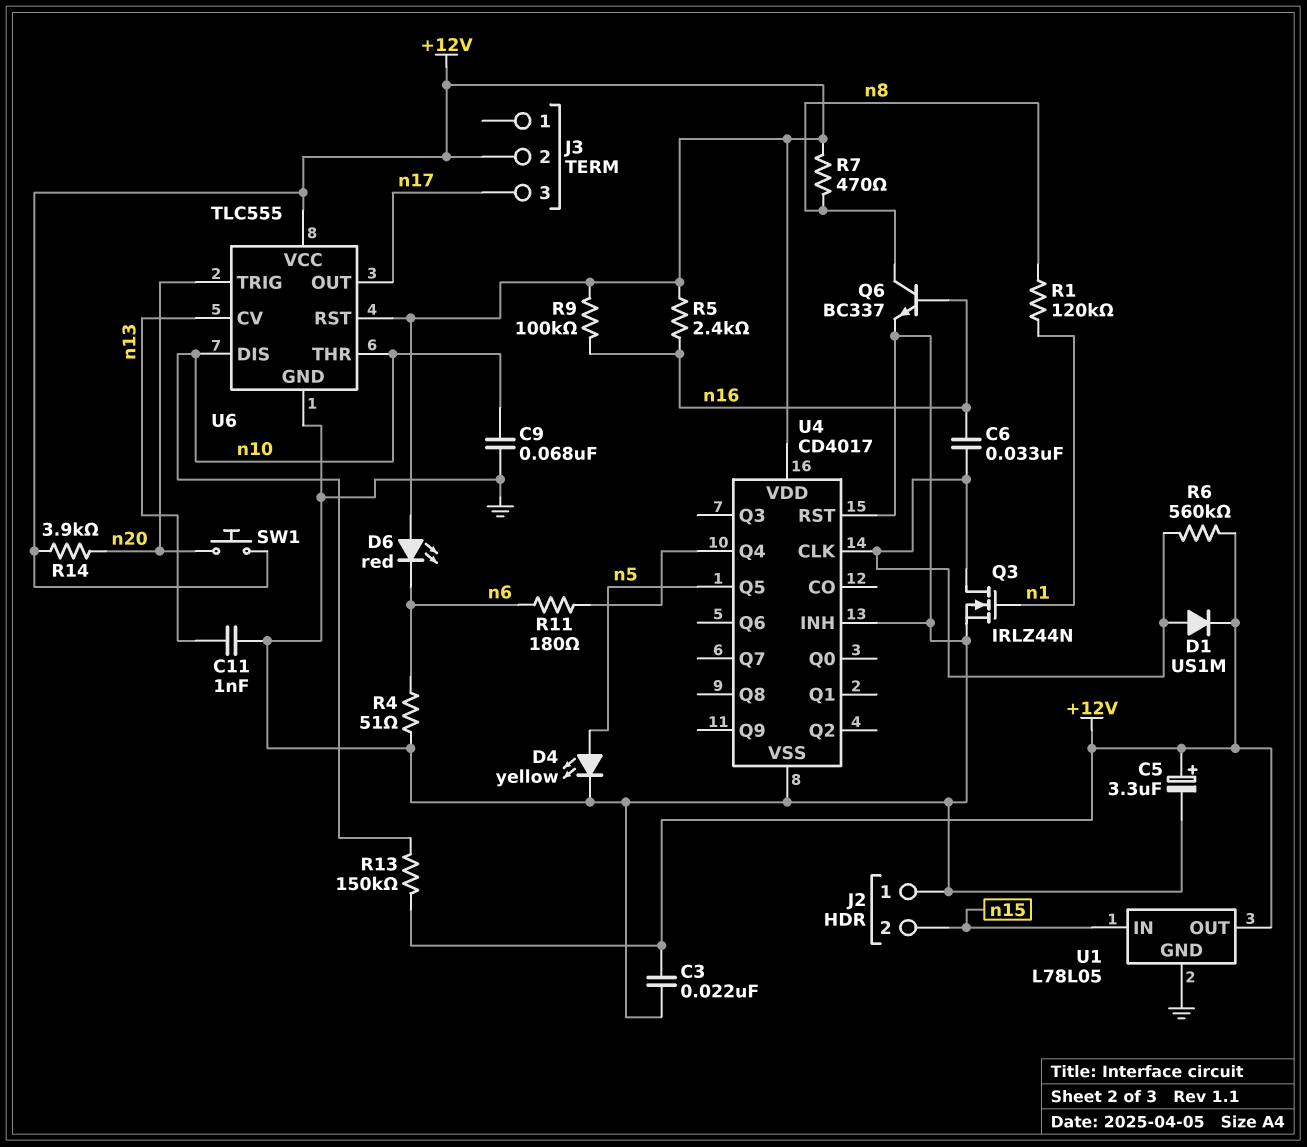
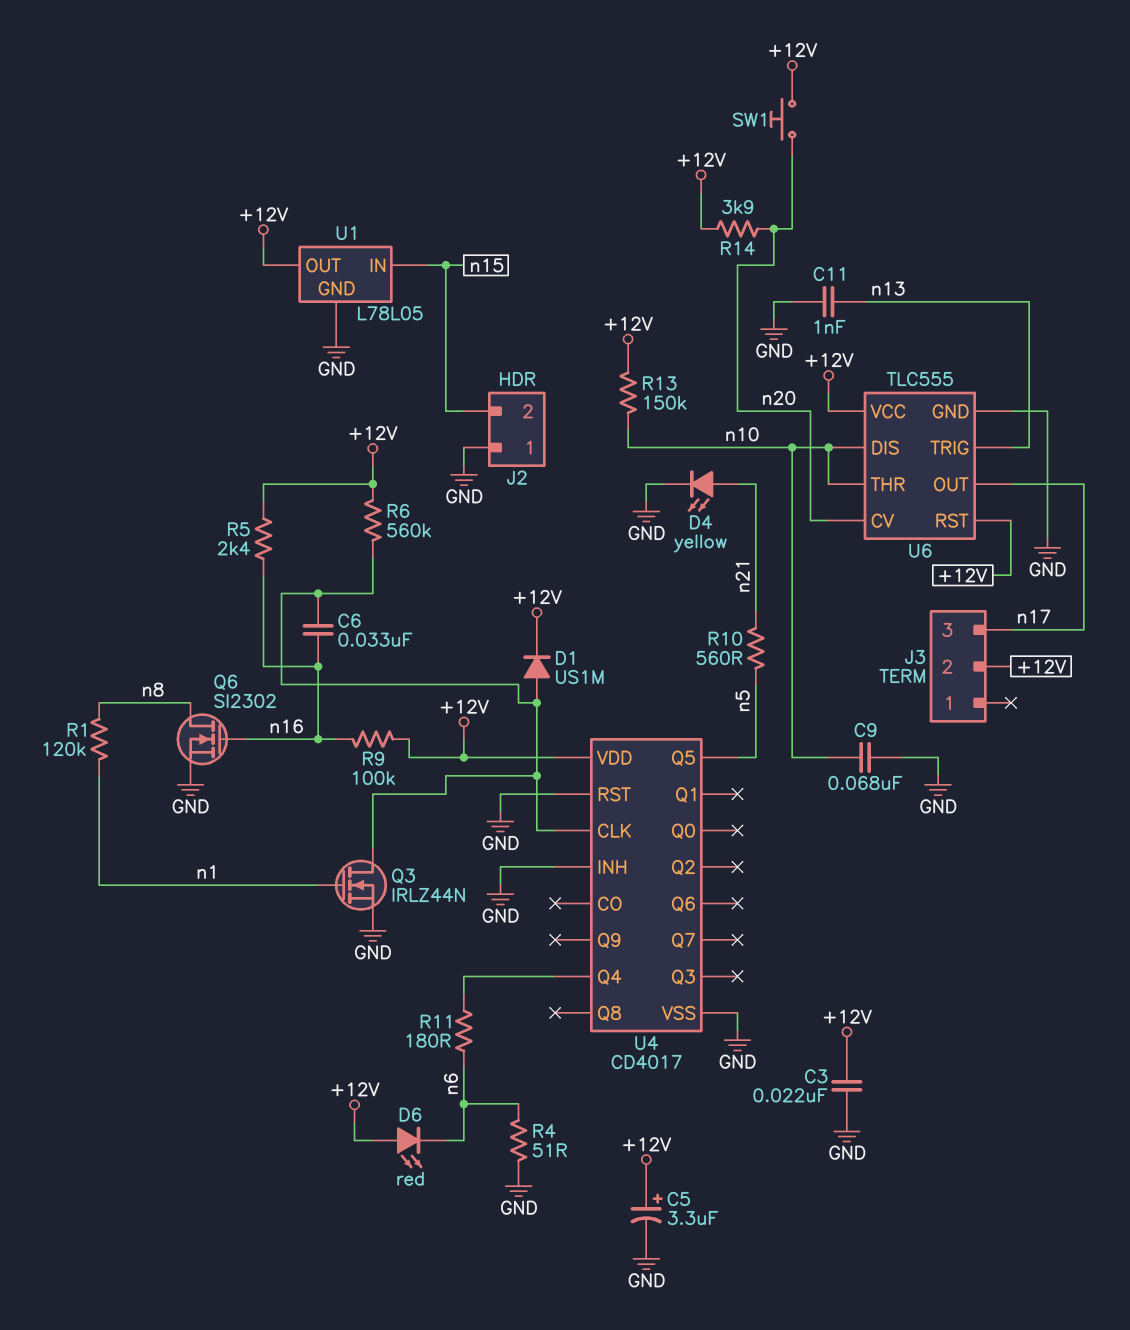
D4: LED yellow (A n5, K GND) -> LED yellow (A n21, K GND)
Q6: NPN BC337 (B n16, C n8, E GND) -> NMOS SI2302 (G n16, D n8, S GND)
R7: 470 (+12V, n8) -> none
R10: none -> 560 (n5, n21)
U6 pin CV: n13 -> n20
U6 pin TRIG: n20 -> n13

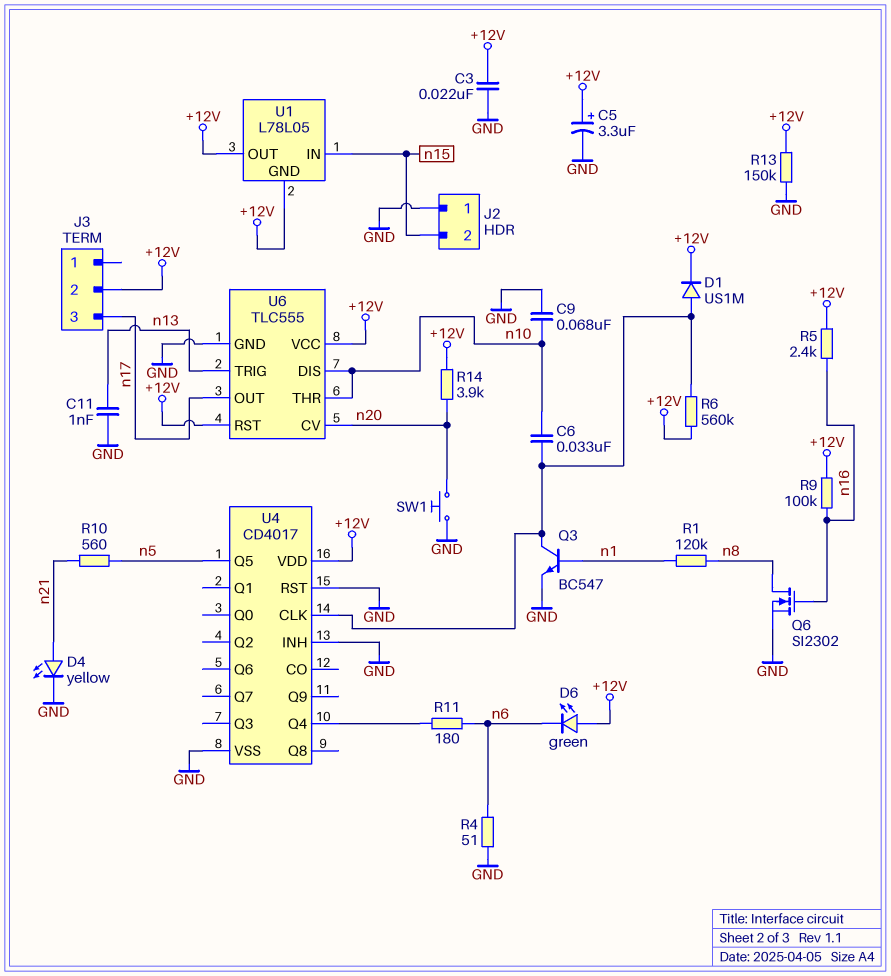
C6: 33nF (U4/CLK, n16) -> 33nF (U4/CLK, n10)
D6: LED red (A +12V, K n6) -> LED green (A +12V, K n6)
Q3: NMOS IRLZ44N (G n1, D U4/CLK, S GND) -> NPN BC547 (B n1, C U4/CLK, E GND)
R13: 150k (+12V, n10) -> 150k (+12V, GND)
SW1: button (+12V, n20) -> button (GND, n20)
U1 pin GND: GND -> +12V

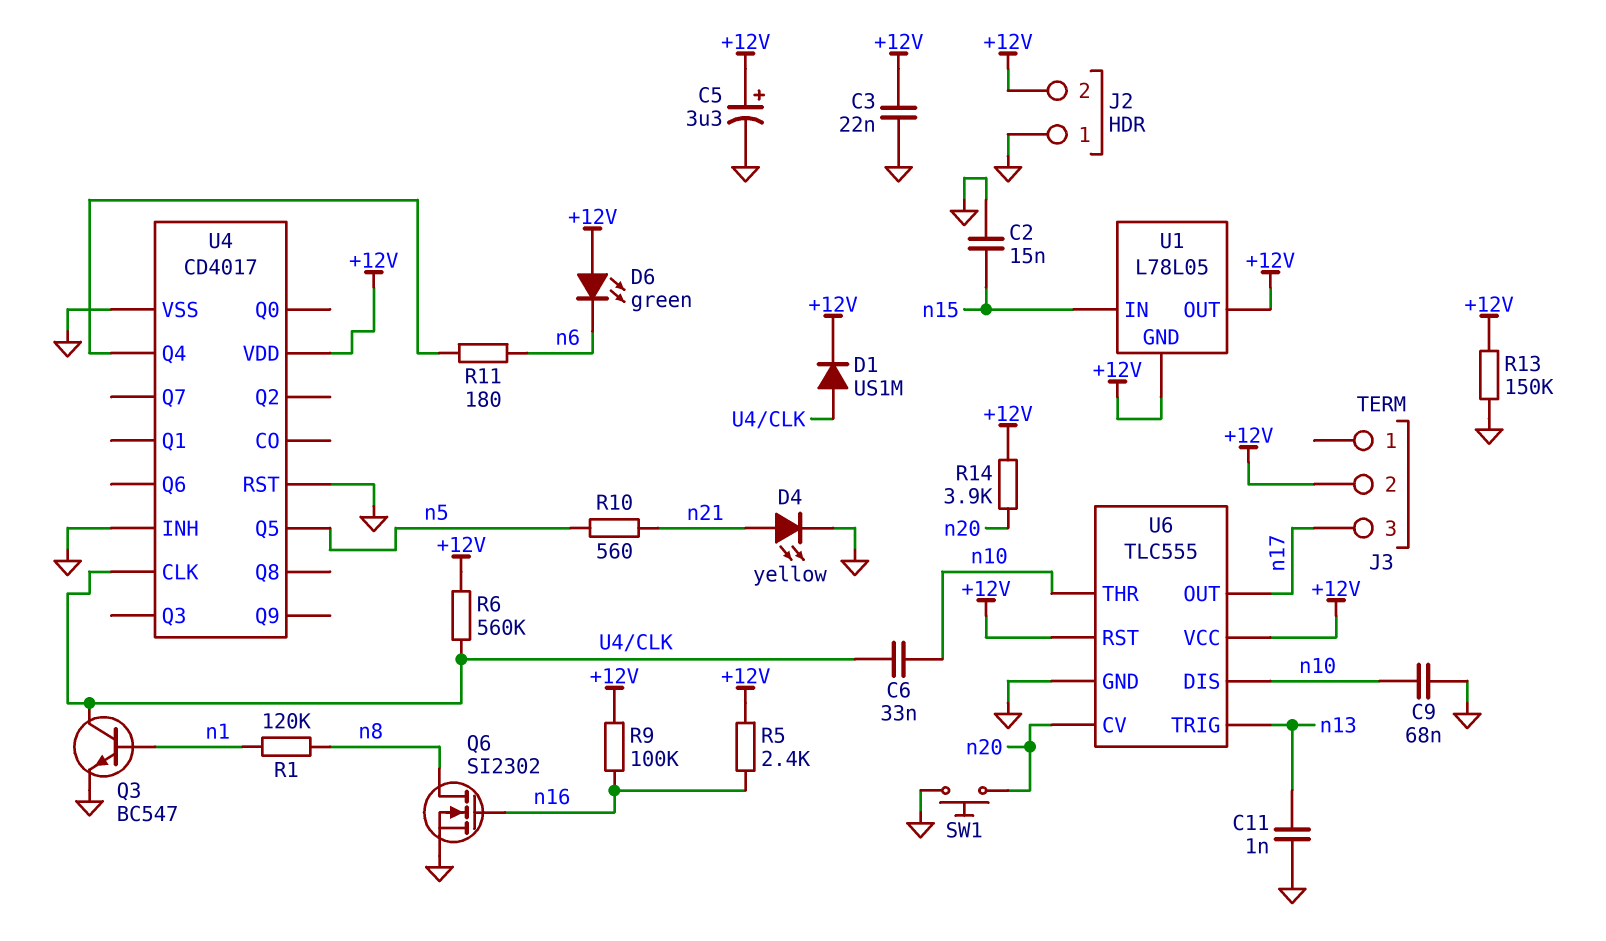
C2: none -> 15nF (GND, n15)
J2 pin 2: n15 -> +12V
R4: 51 (GND, n6) -> none

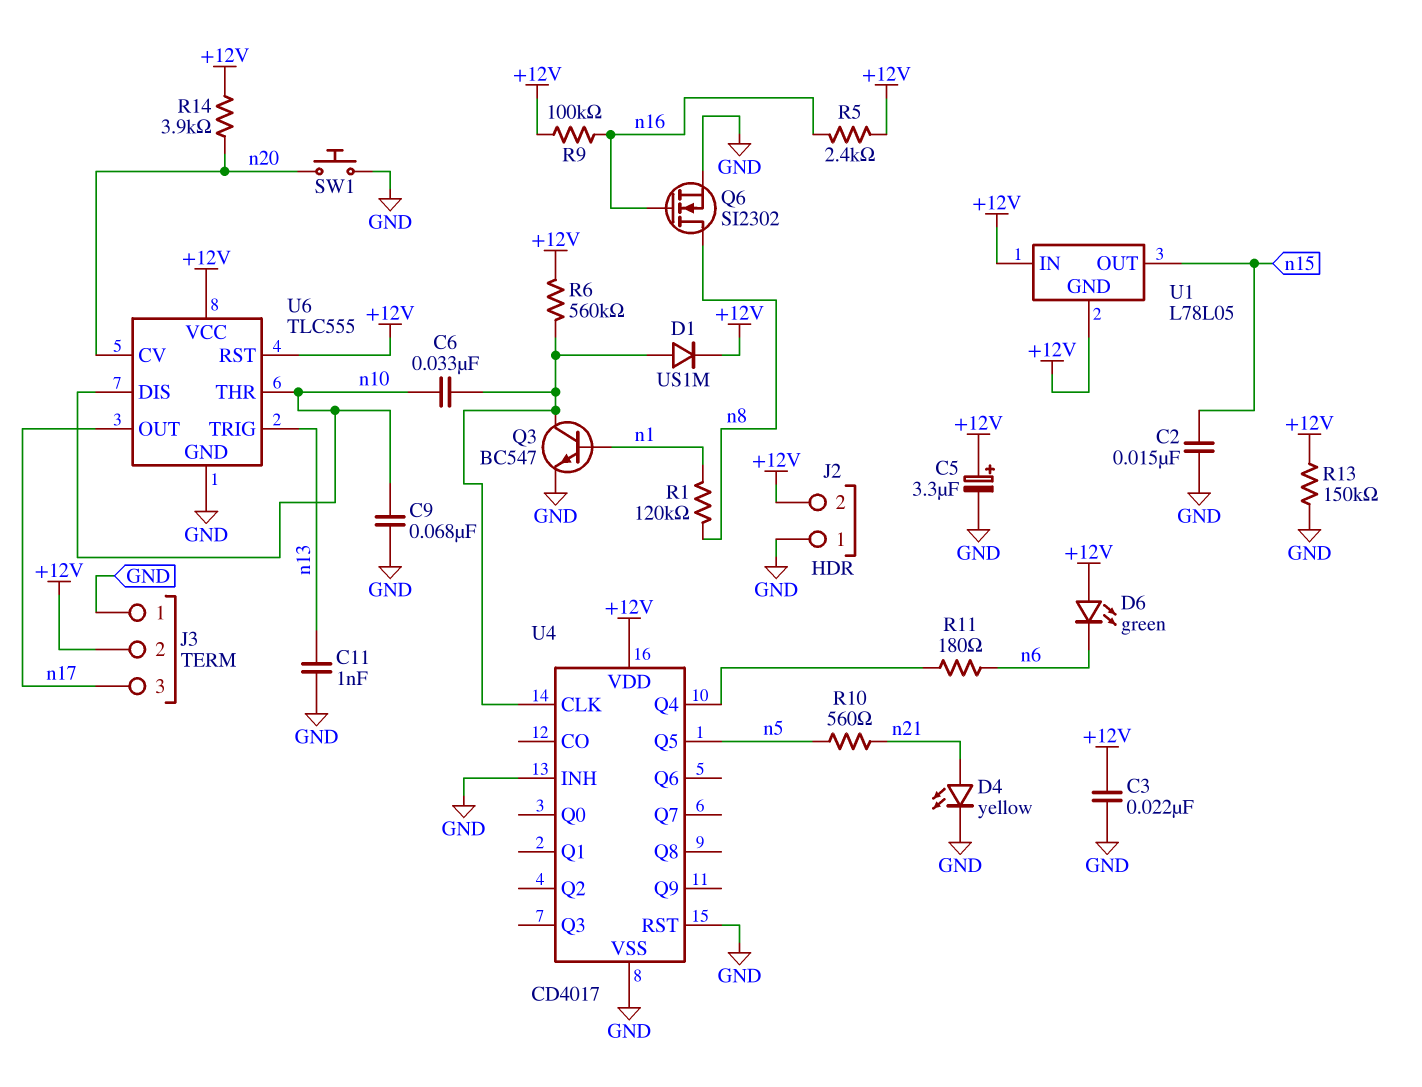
J3 pin 1: none -> GND
U1 pin IN: n15 -> +12V
U1 pin OUT: +12V -> n15

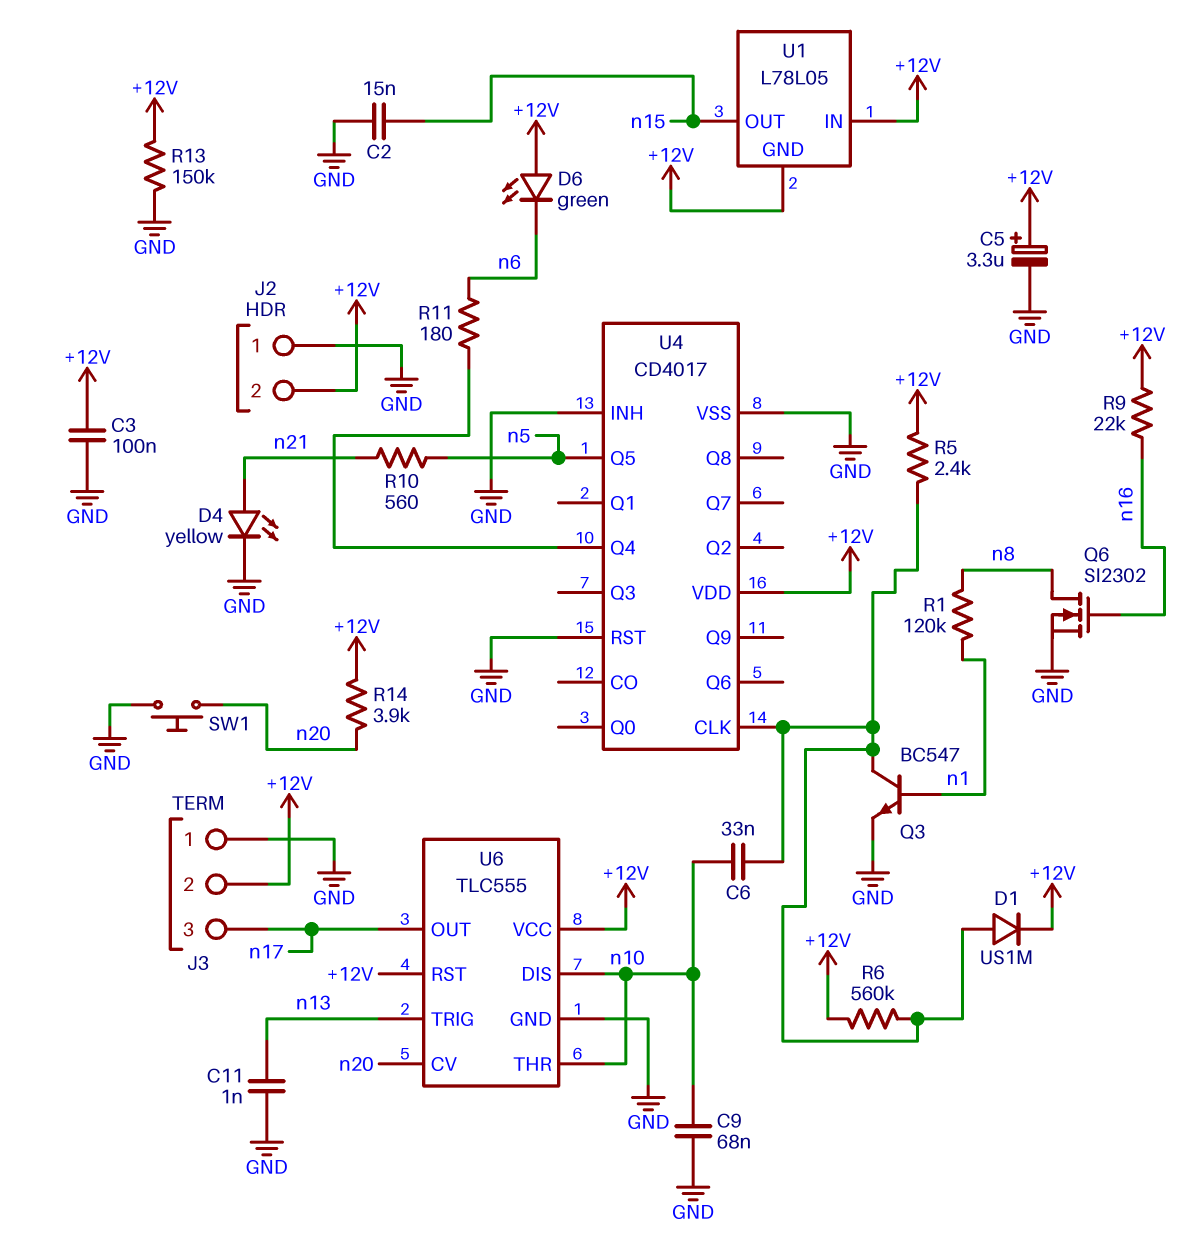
C3: 22nF (+12V, GND) -> 100nF (+12V, GND)
R5: 2.4k (+12V, n16) -> 2.4k (+12V, U4/CLK)
R9: 100k (+12V, n16) -> 22k (+12V, n16)

